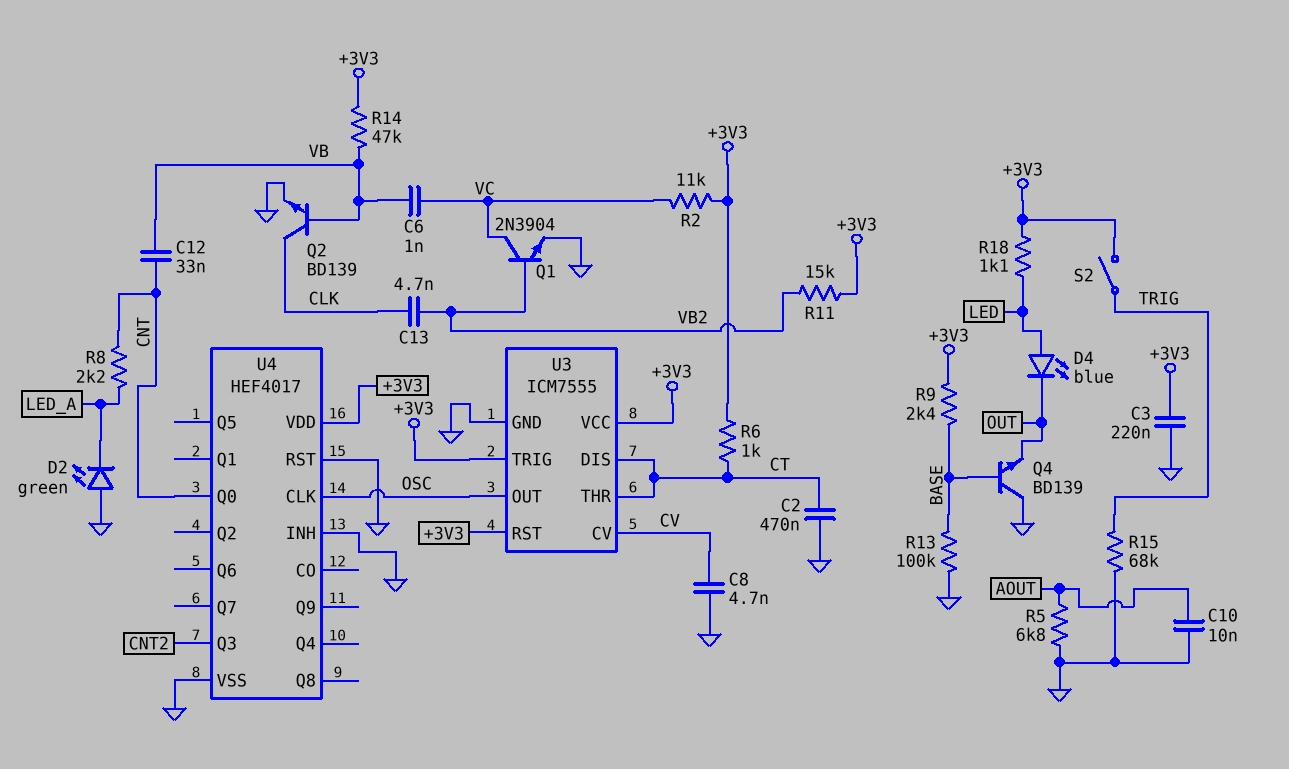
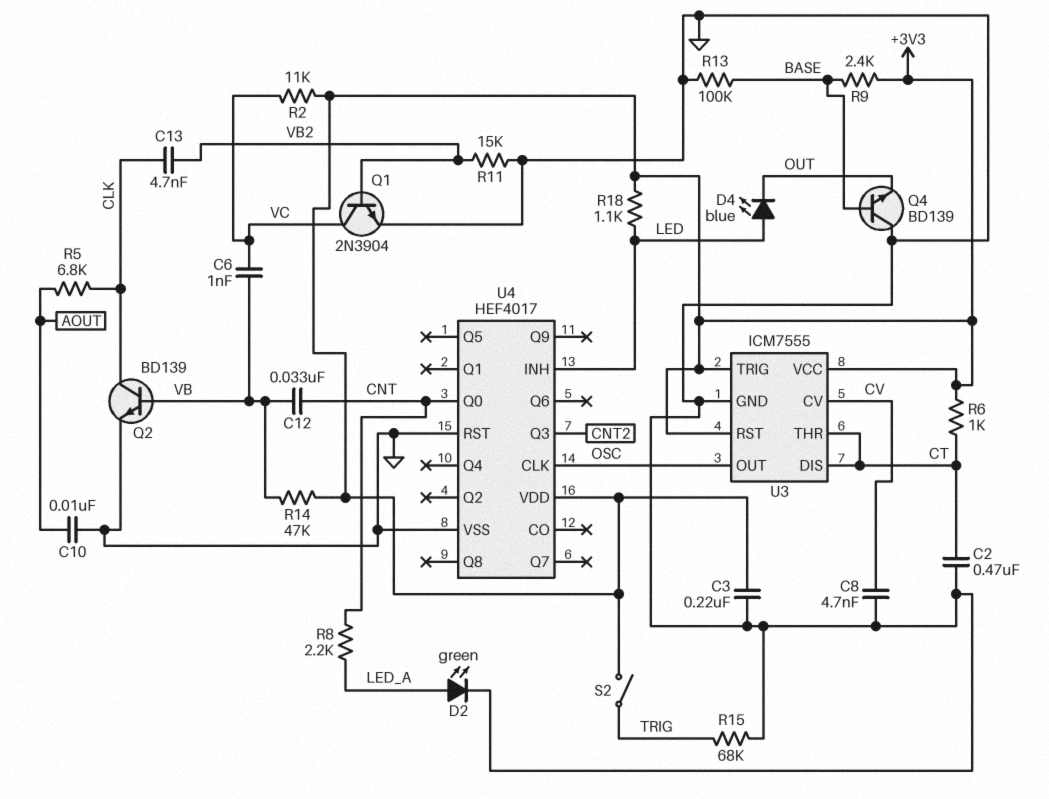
D2: LED green (A GND, K LED_A) -> LED green (A LED_A, K GND)
R5: 6.8k (AOUT, GND) -> 6.8k (AOUT, CLK)
R11: 15k (+3V3, VB2) -> 15k (GND, VB2)
U4 pin INH: GND -> LED

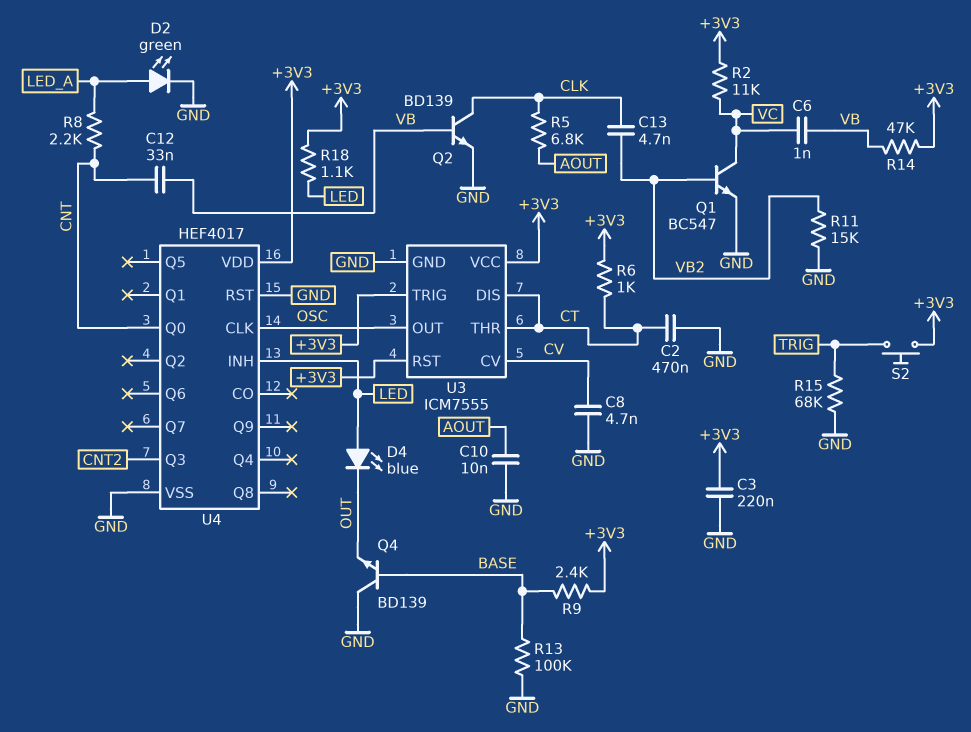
Q1: NPN 2N3904 (B VB2, C VC, E GND) -> NPN BC547 (B VB2, C VC, E GND)
S2: switch (+3V3, TRIG) -> button (+3V3, TRIG)

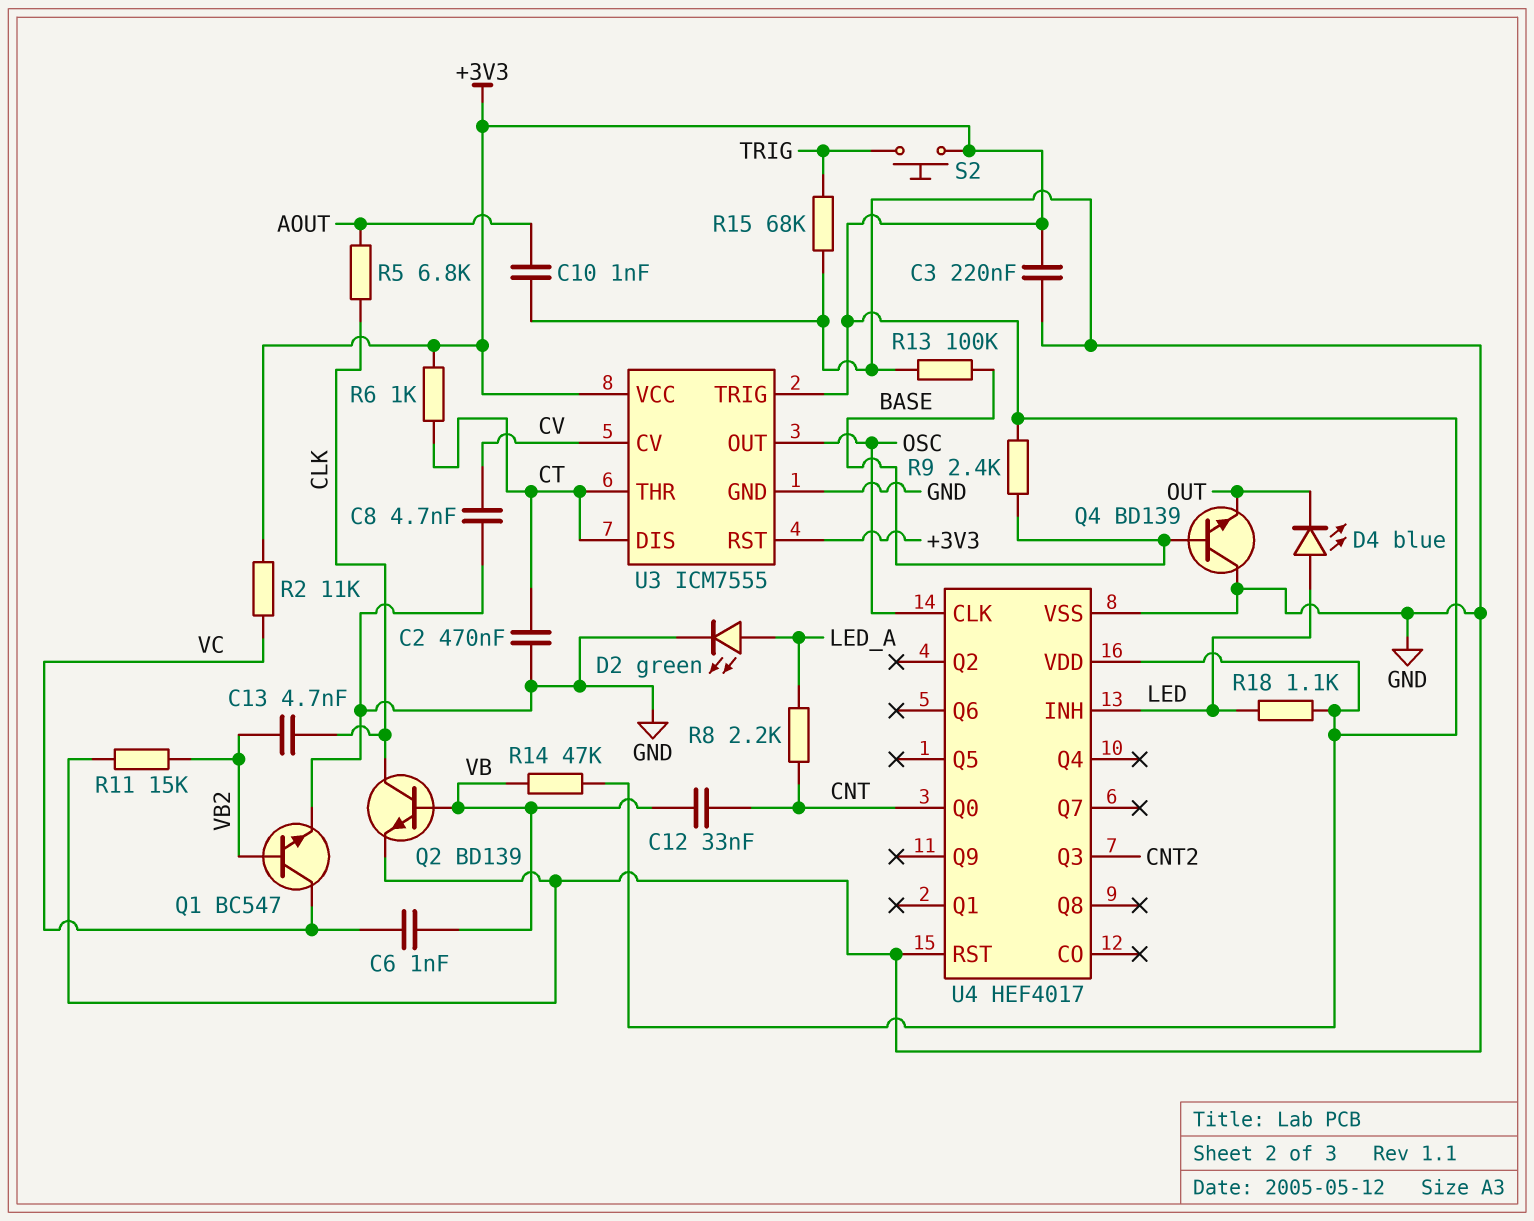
C10: 10nF (AOUT, GND) -> 1nF (AOUT, GND)

